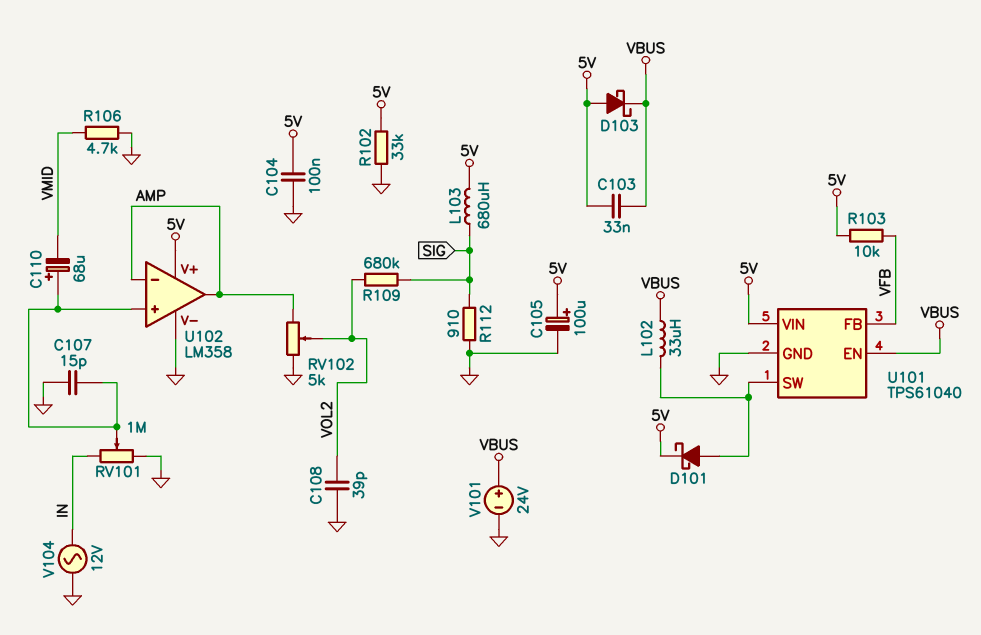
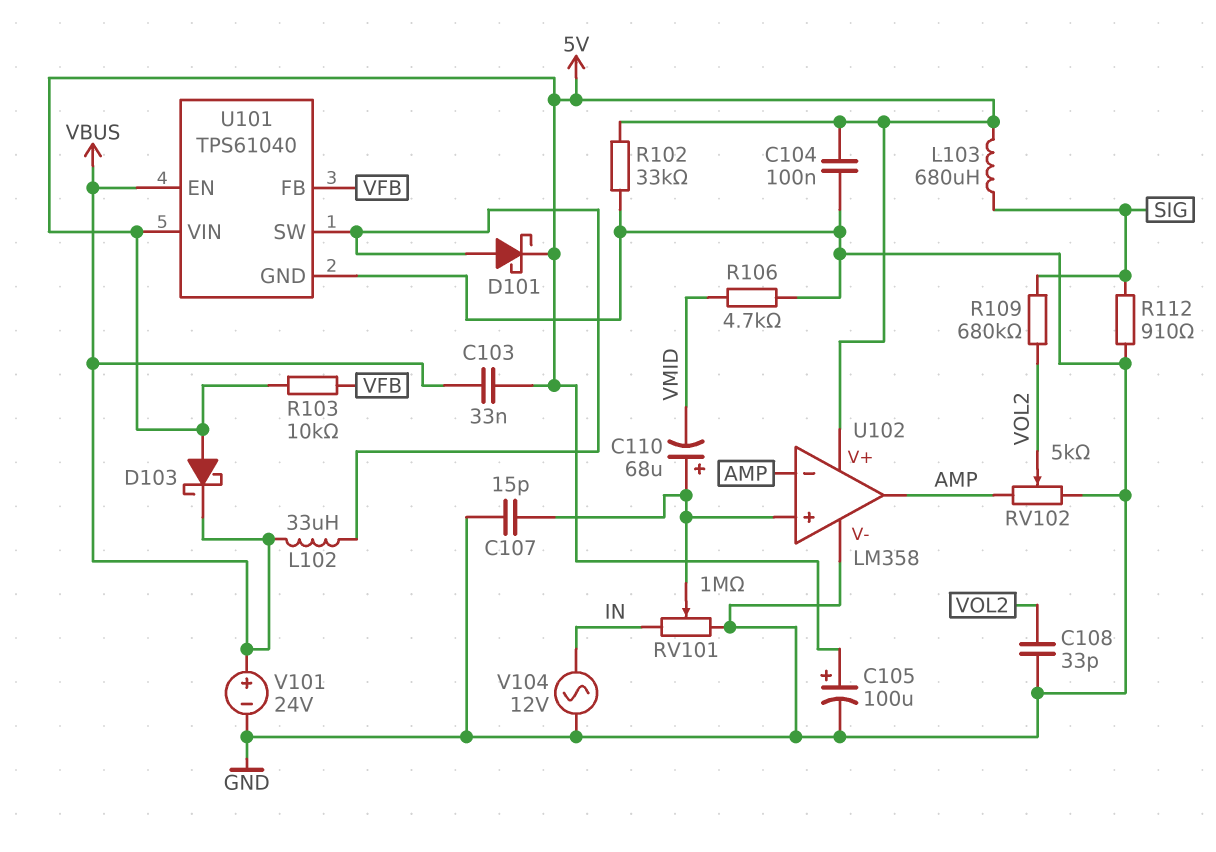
C108: 39pF (GND, VOL2) -> 33pF (GND, VOL2)

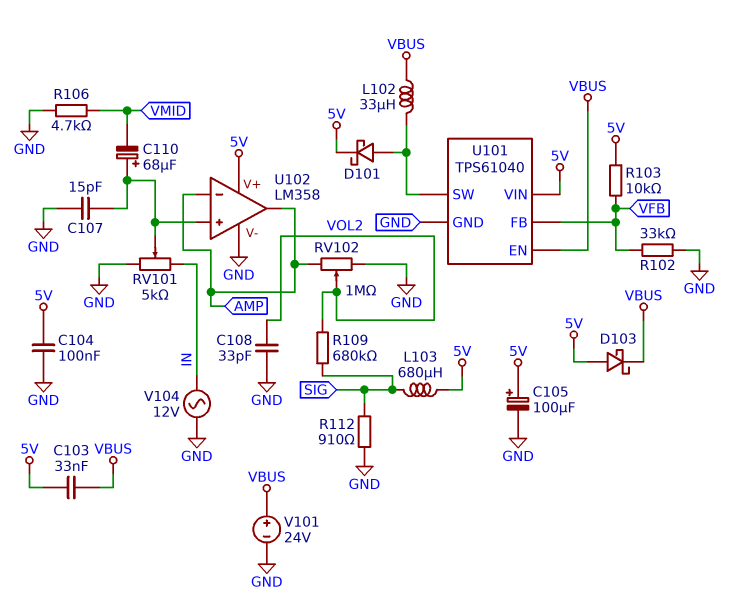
R102: 33k (5V, GND) -> 33k (GND, VFB)
RV101: 1M (GND, IN, wiper U102/in+) -> 5k (GND, IN, wiper U102/in+)
RV102: 5k (AMP, GND, wiper VOL2) -> 1M (AMP, GND, wiper VOL2)

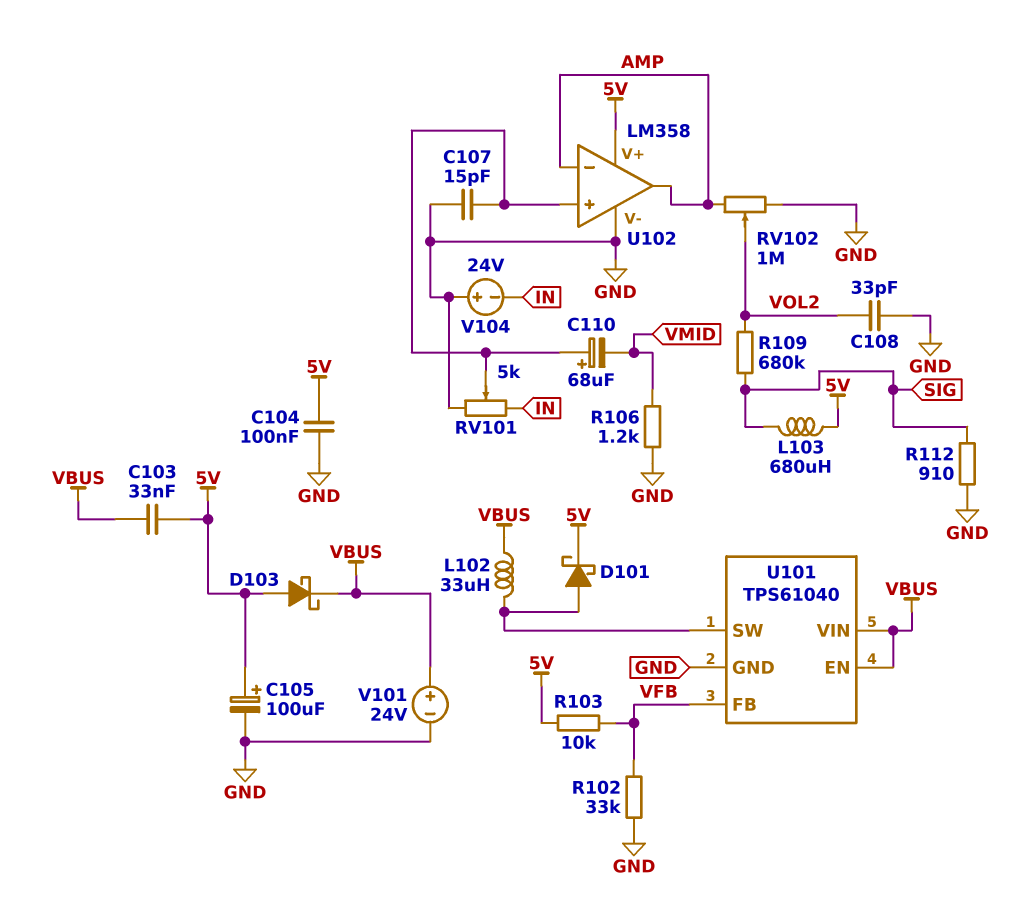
R106: 4.7k (GND, VMID) -> 1.2k (GND, VMID)
U101 pin VIN: 5V -> VBUS
V104: AC 12V (GND, IN) -> 24V (plus GND, minus IN)

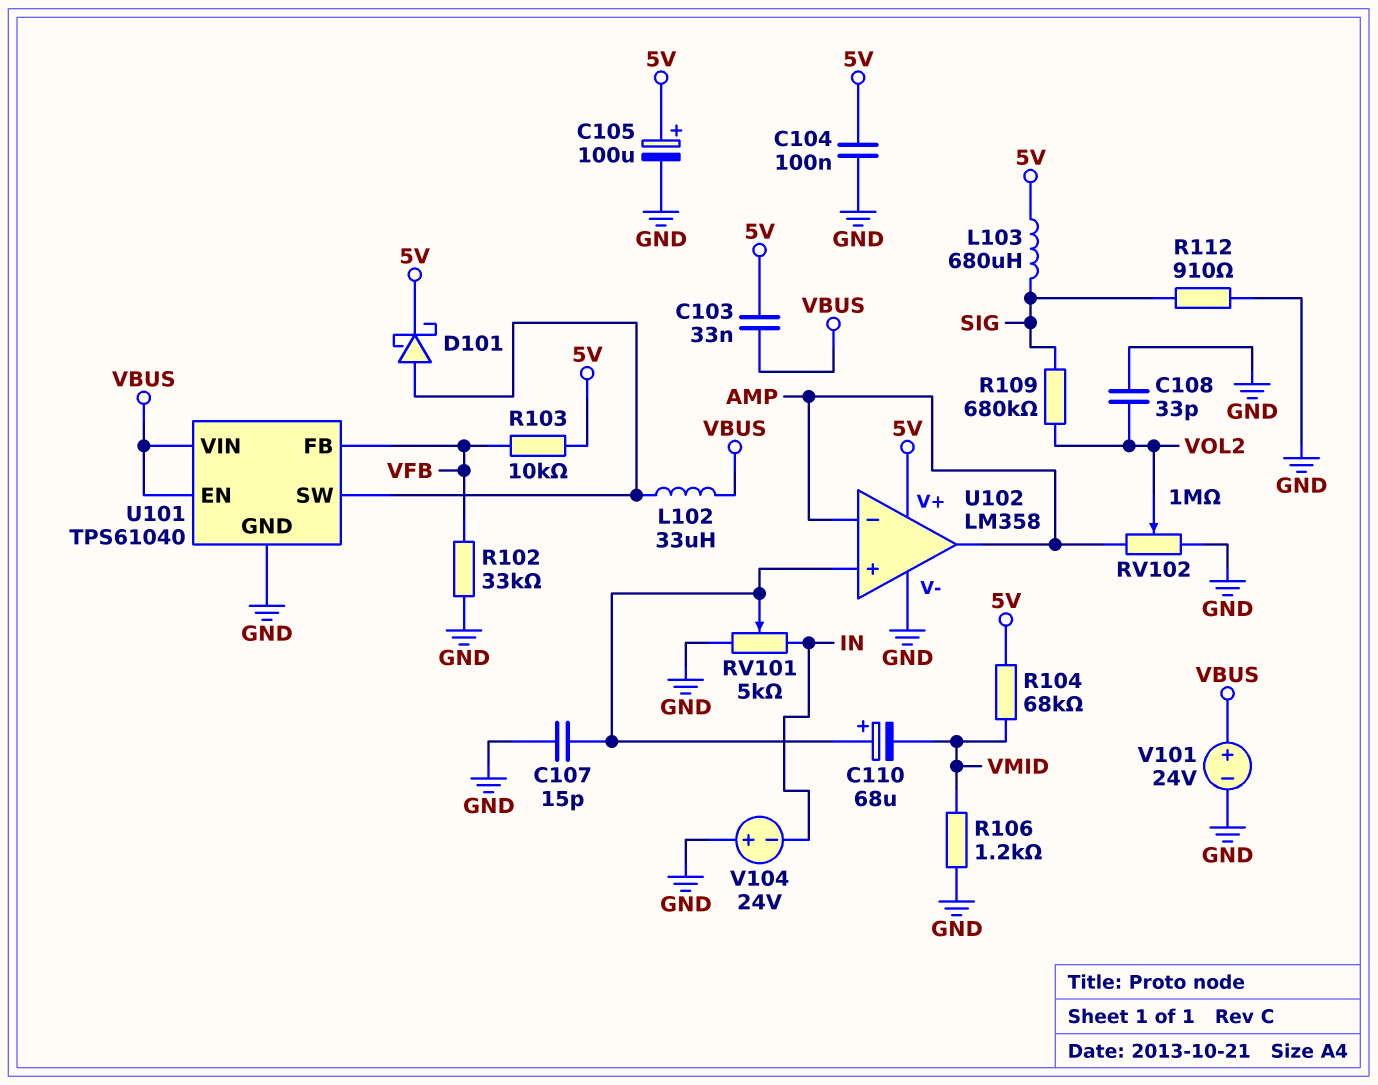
D103: schottky (A 5V, K VBUS) -> none
R104: none -> 68k (5V, VMID)

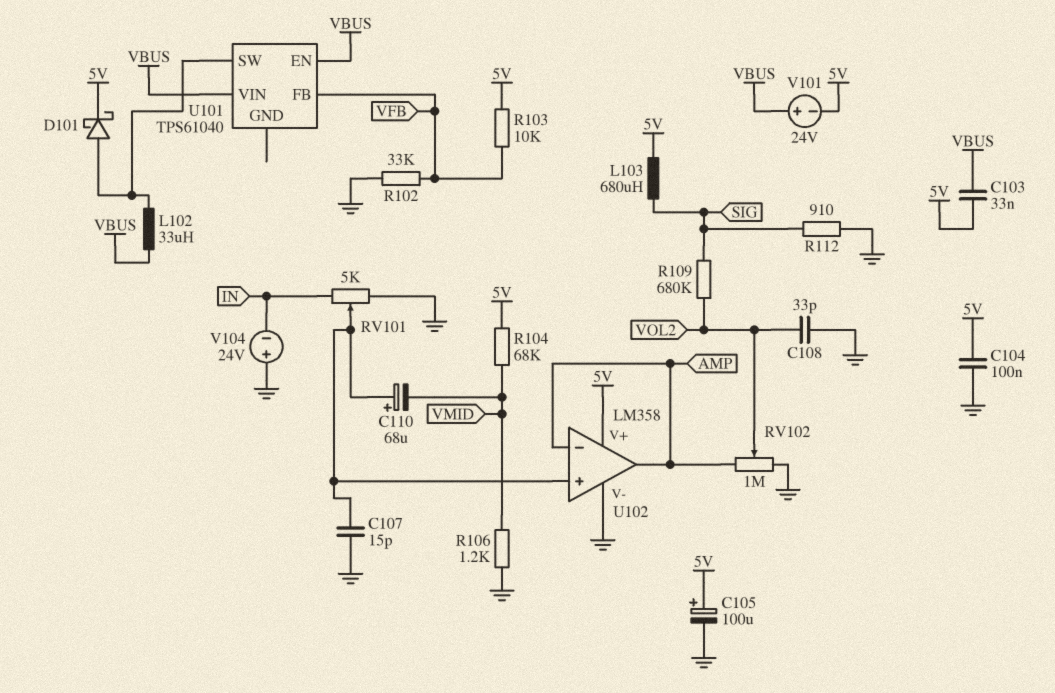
U101 pin GND: GND -> none
V101: 24V (plus VBUS, minus GND) -> 24V (plus VBUS, minus 5V)

